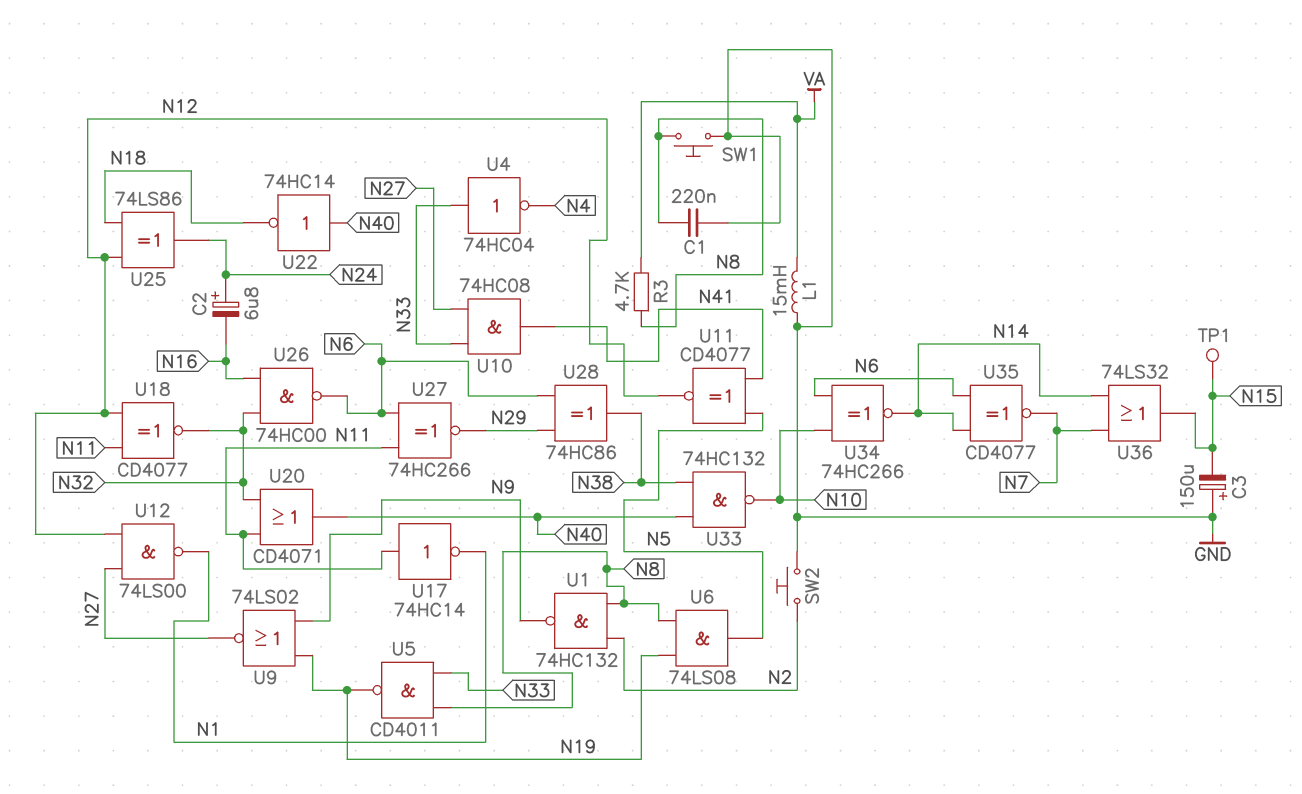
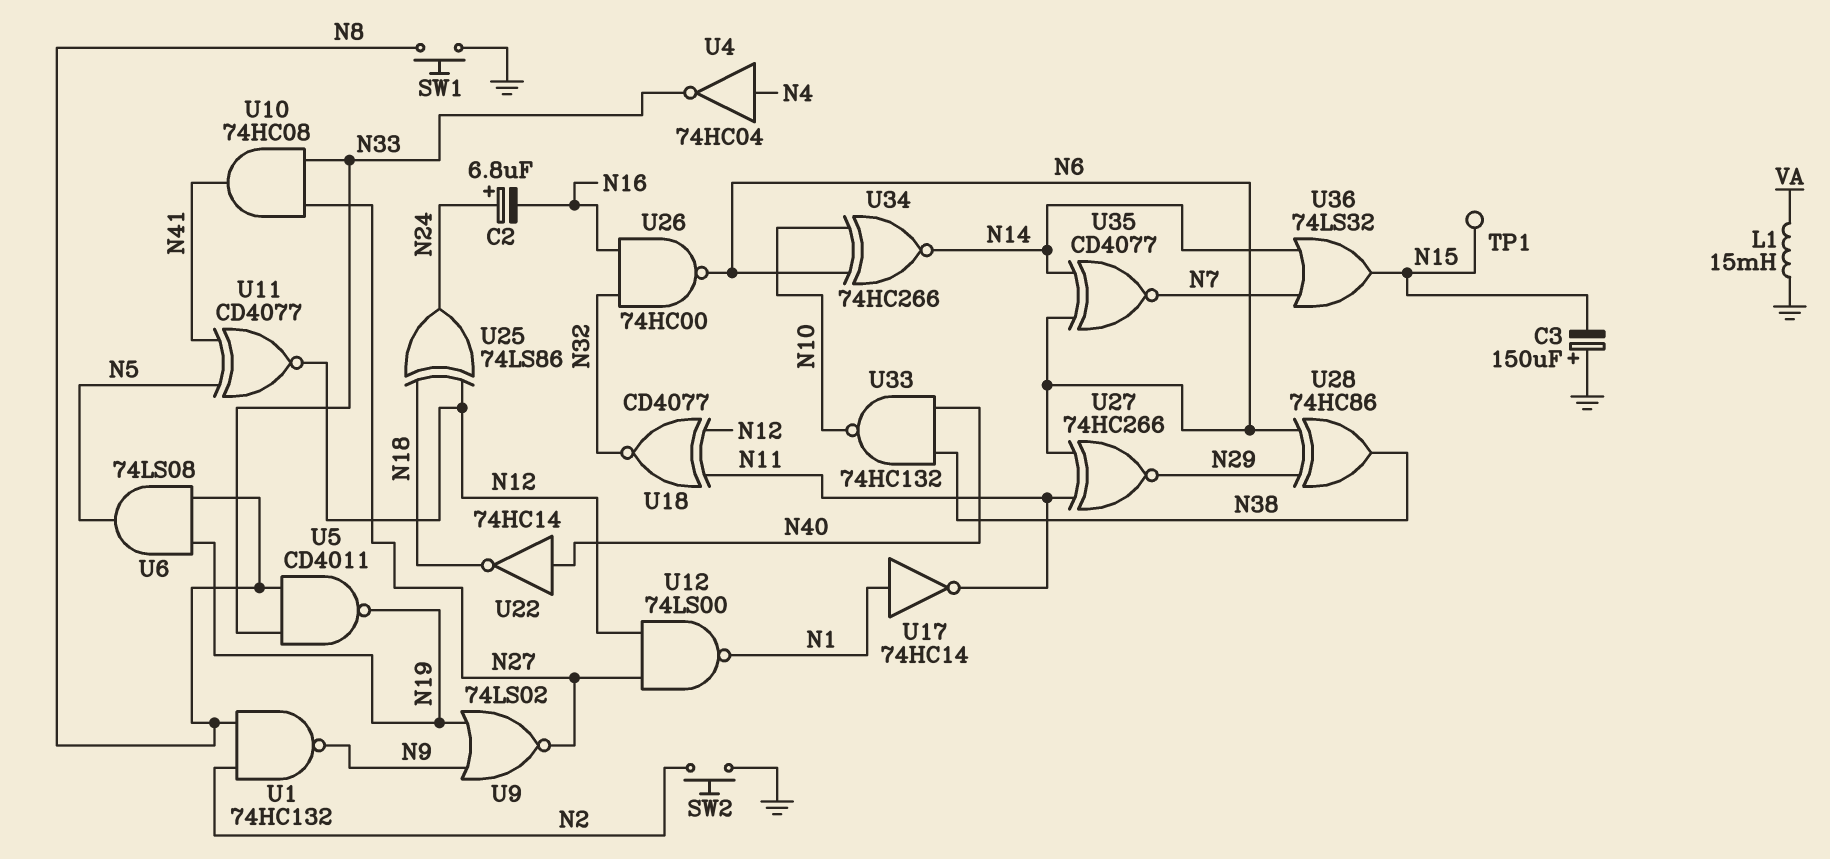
C1: 220nF (GND, N8) -> none
R3: 4.7k (N8, VA) -> none
U4: NOT 74HC04 (in N33, out N4) -> NOT 74HC04 (in N4, out N33)
U17: NOT 74HC14 (in N11, out N1) -> NOT 74HC14 (in N1, out N11)
U20: OR CD4071 (in N11, in N32, out N40) -> none

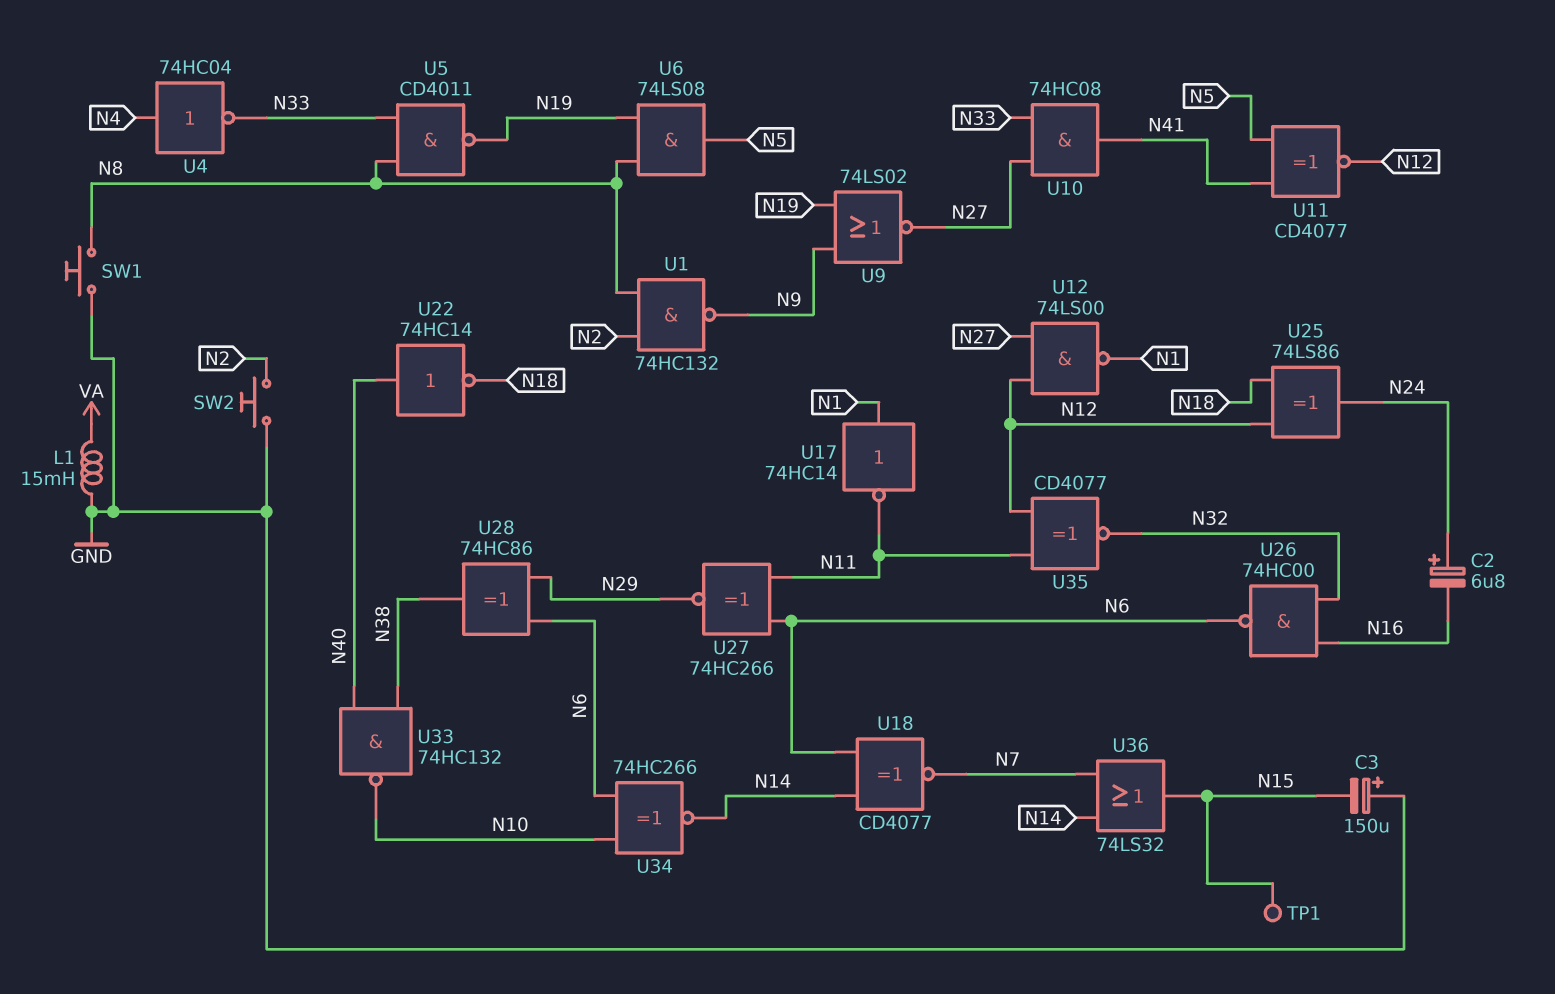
U18: XNOR CD4077 (in N11, in N12, out N32) -> XNOR CD4077 (in N6, in N14, out N7)
U35: XNOR CD4077 (in N6, in N14, out N7) -> XNOR CD4077 (in N11, in N12, out N32)

